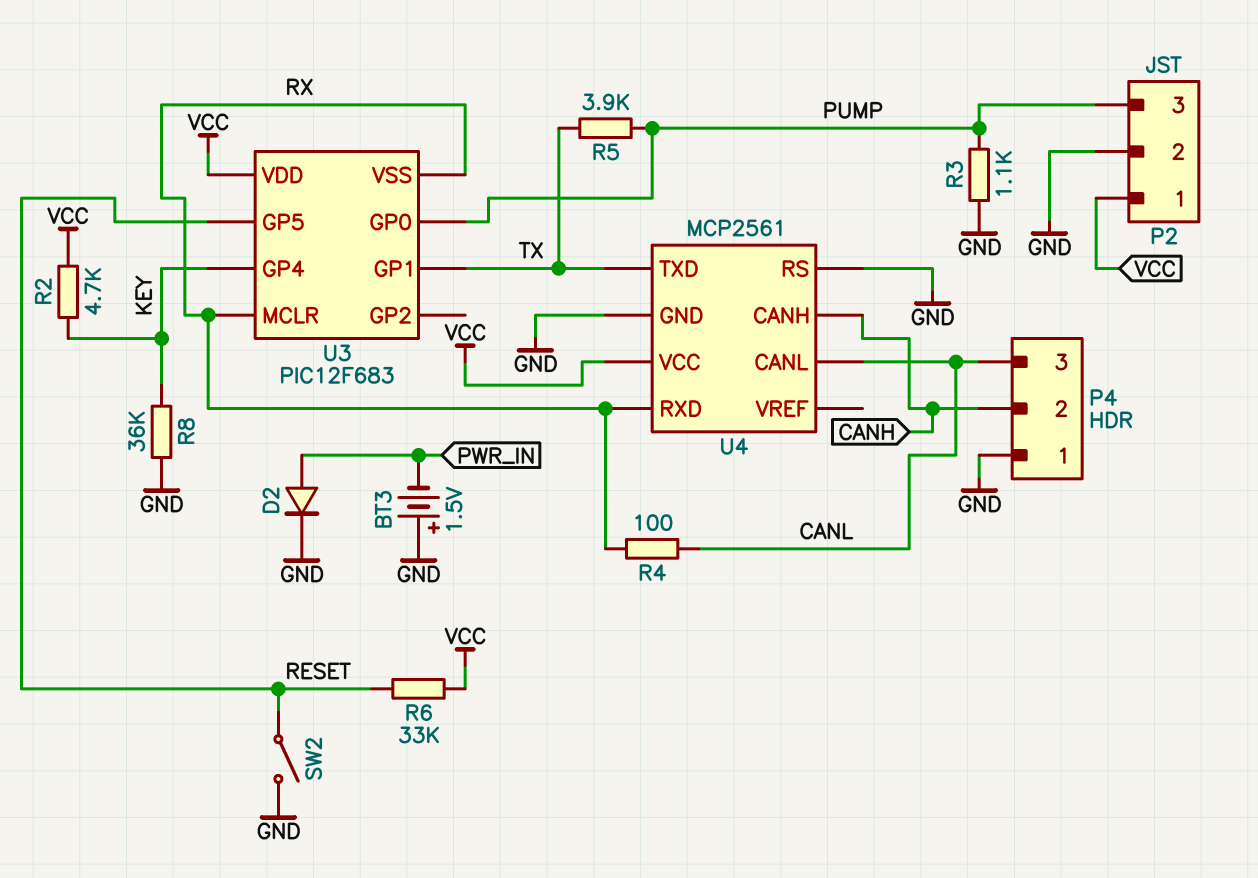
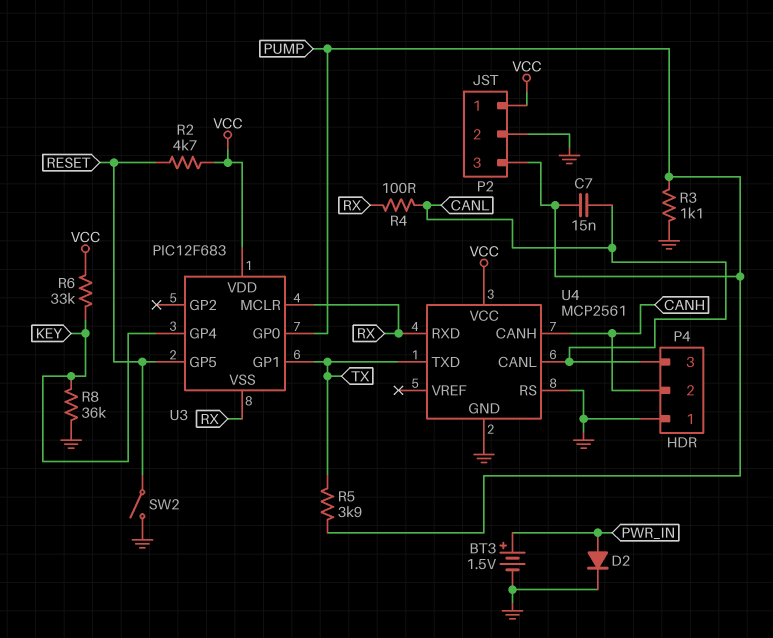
BT3: 1.5V (plus GND, minus PWR_IN) -> 1.5V (plus PWR_IN, minus GND)
C7: none -> 15nF (CANL, PUMP)
R2: 4.7k (KEY, VCC) -> 4.7k (RESET, VCC)
R6: 33k (RESET, VCC) -> 33k (KEY, VCC)

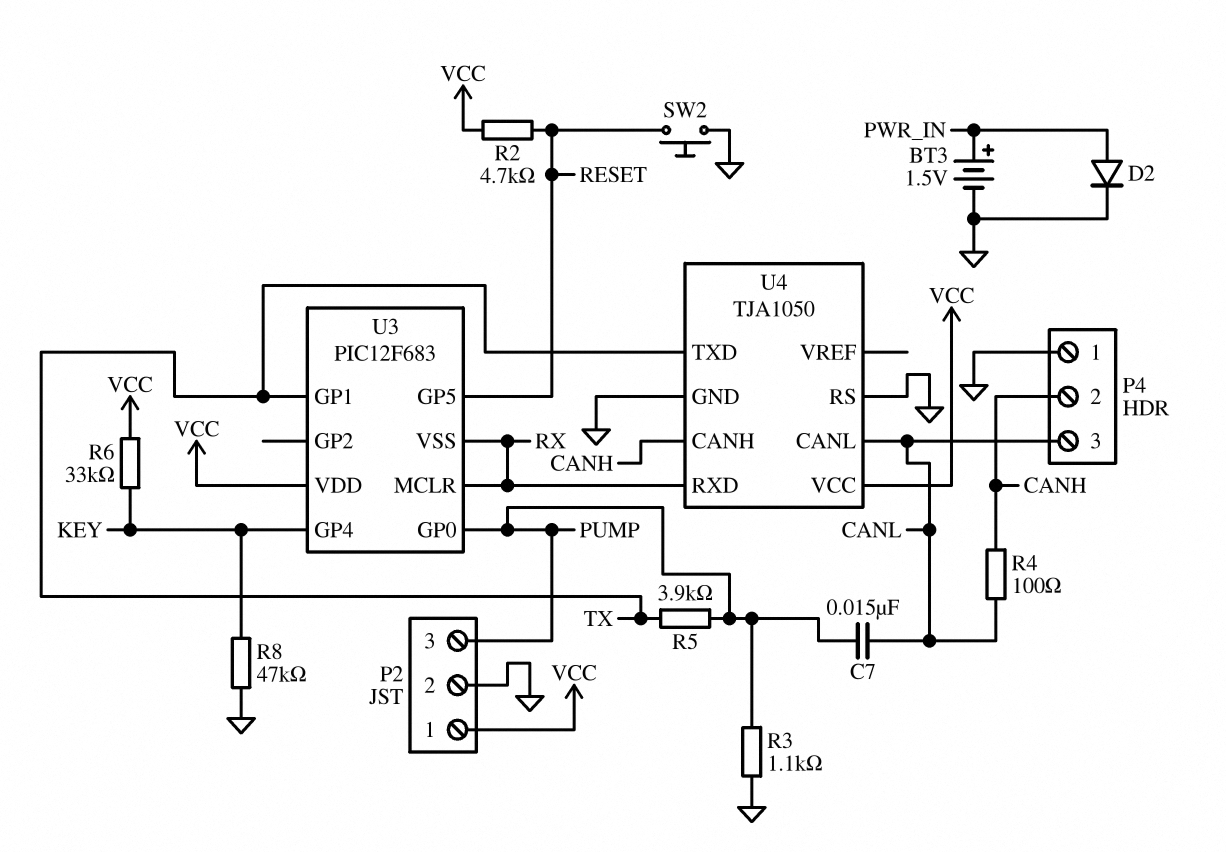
R4: 100 (CANL, RX) -> 100 (CANH, CANL)
R8: 36k (GND, KEY) -> 47k (GND, KEY)
SW2: switch (GND, RESET) -> button (GND, RESET)
U4: MCP2561 -> TJA1050

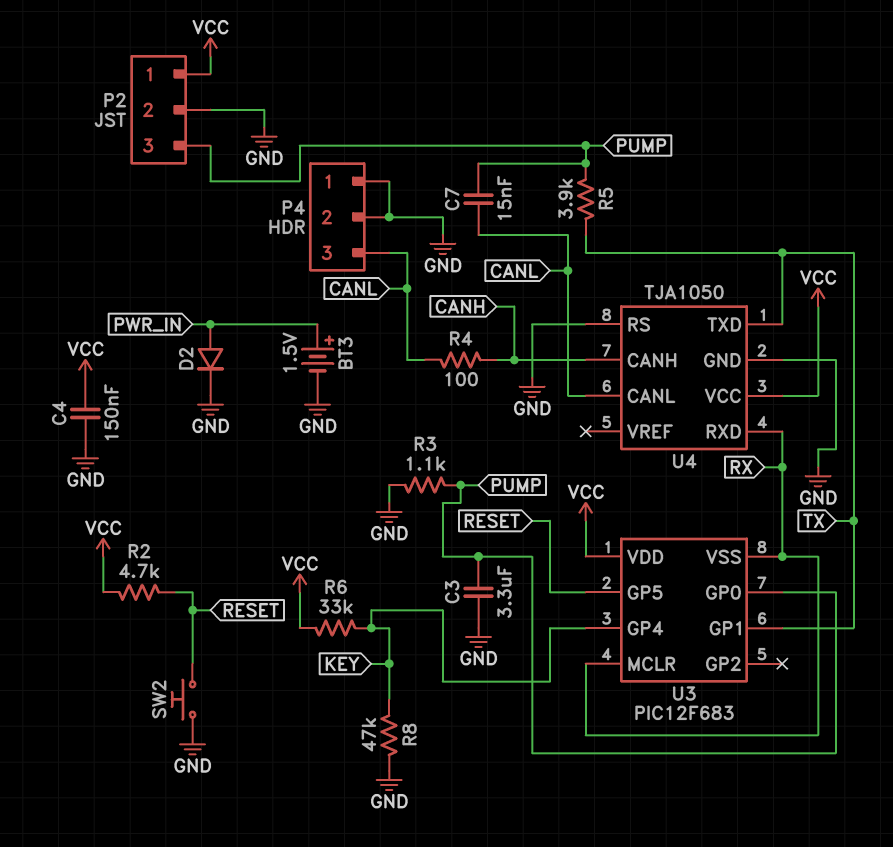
C3: none -> 3.3uF (GND, PUMP)
C4: none -> 150nF (GND, VCC)
P4 pin 2: CANH -> GND

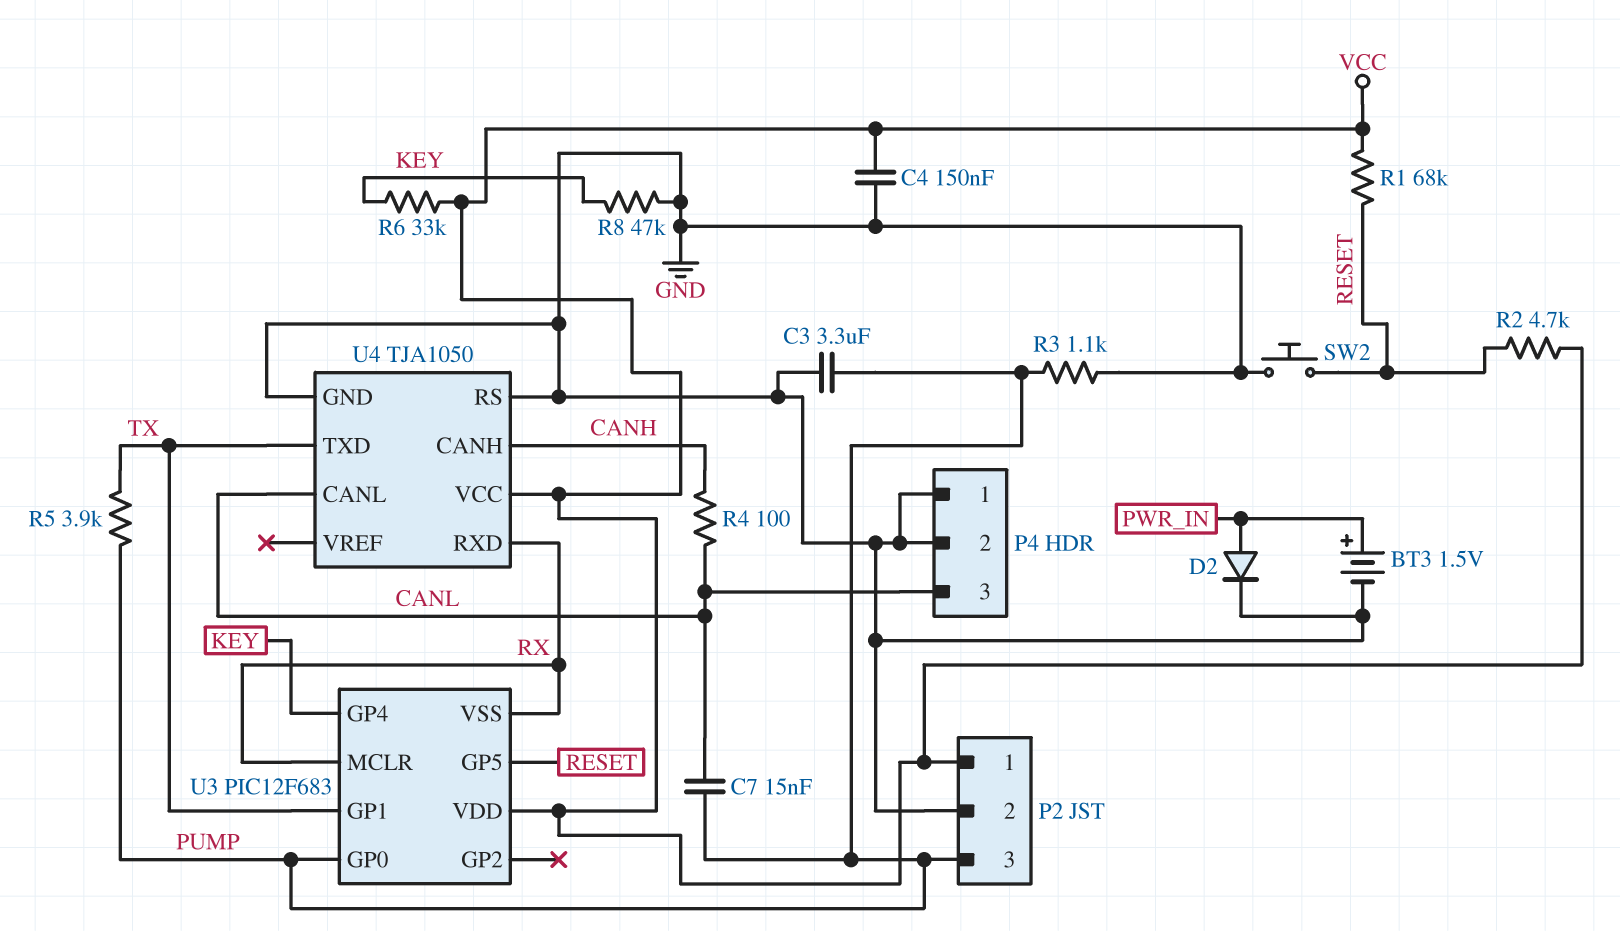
R1: none -> 68k (RESET, VCC)

